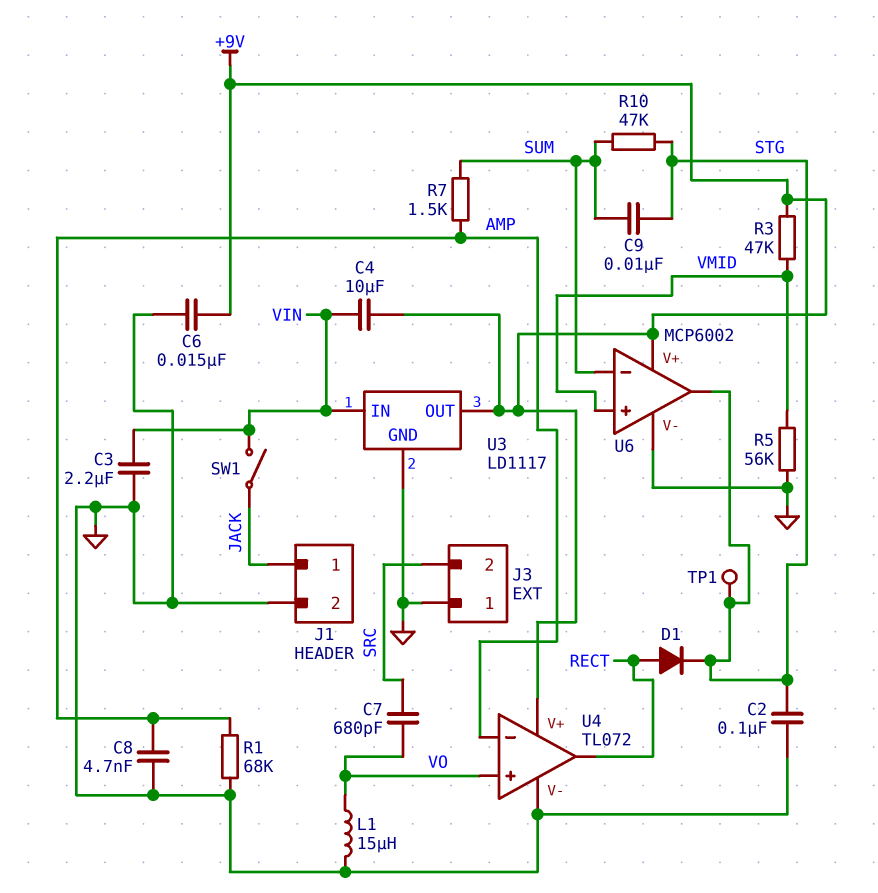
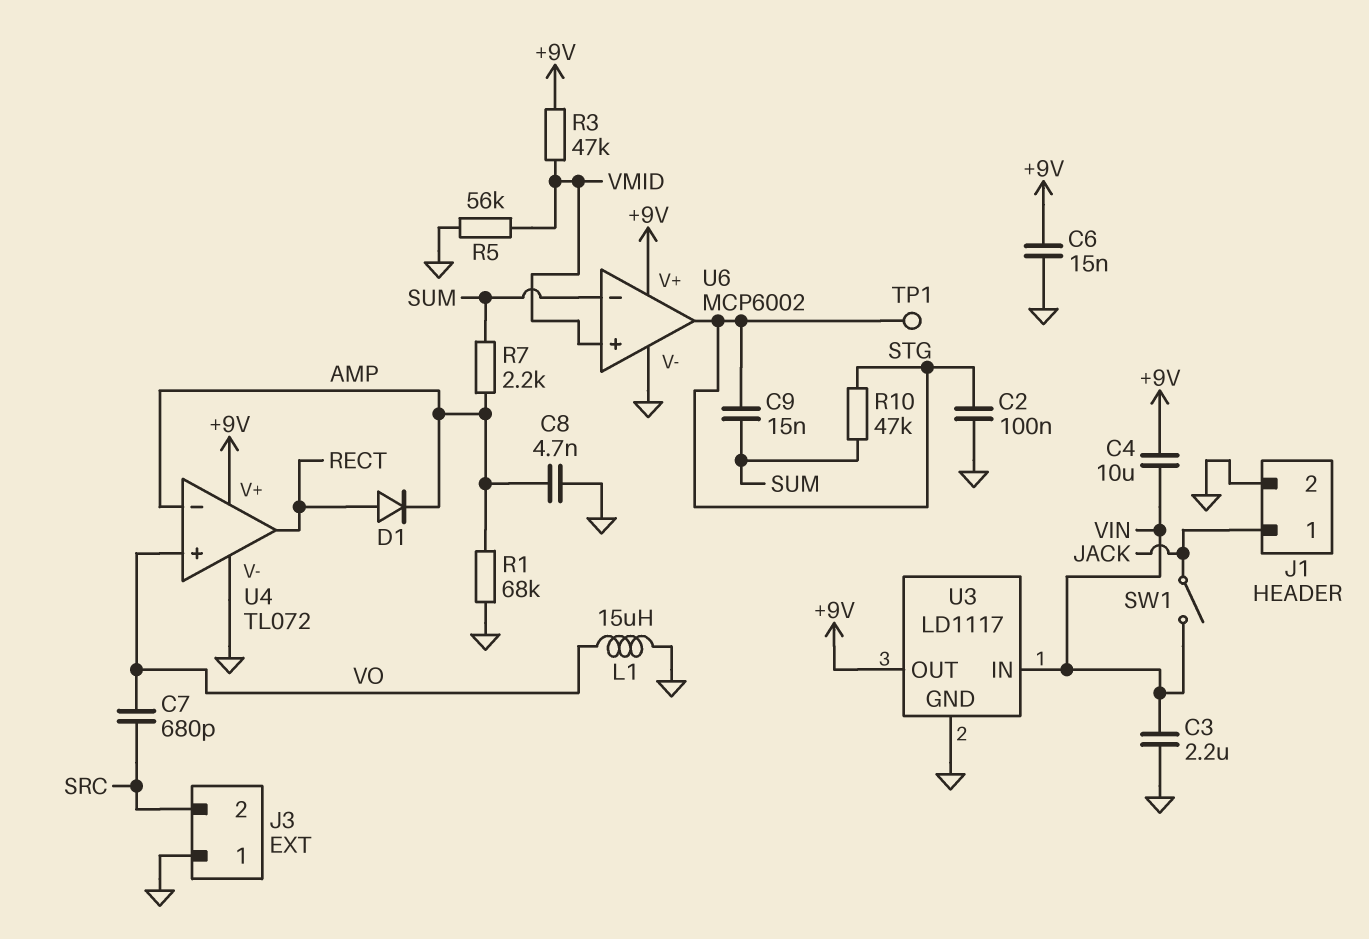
C9: 10nF (STG, SUM) -> 15nF (STG, SUM)
D1: diode (A RECT, K STG) -> diode (A RECT, K AMP)
R7: 1.5k (AMP, SUM) -> 2.2k (AMP, SUM)

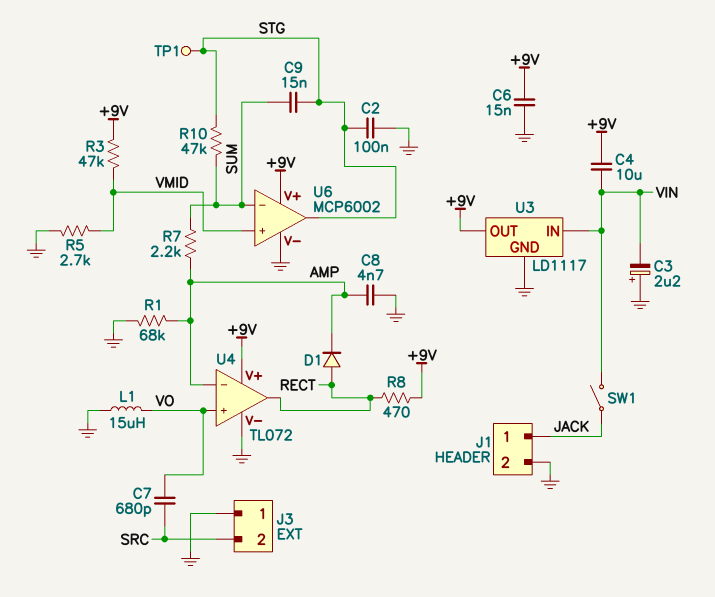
C3: 2.2uF (GND, VIN) -> 2.2uF (plus GND, minus VIN)
R5: 56k (GND, VMID) -> 2.7k (GND, VMID)
R8: none -> 470 (+9V, RECT)

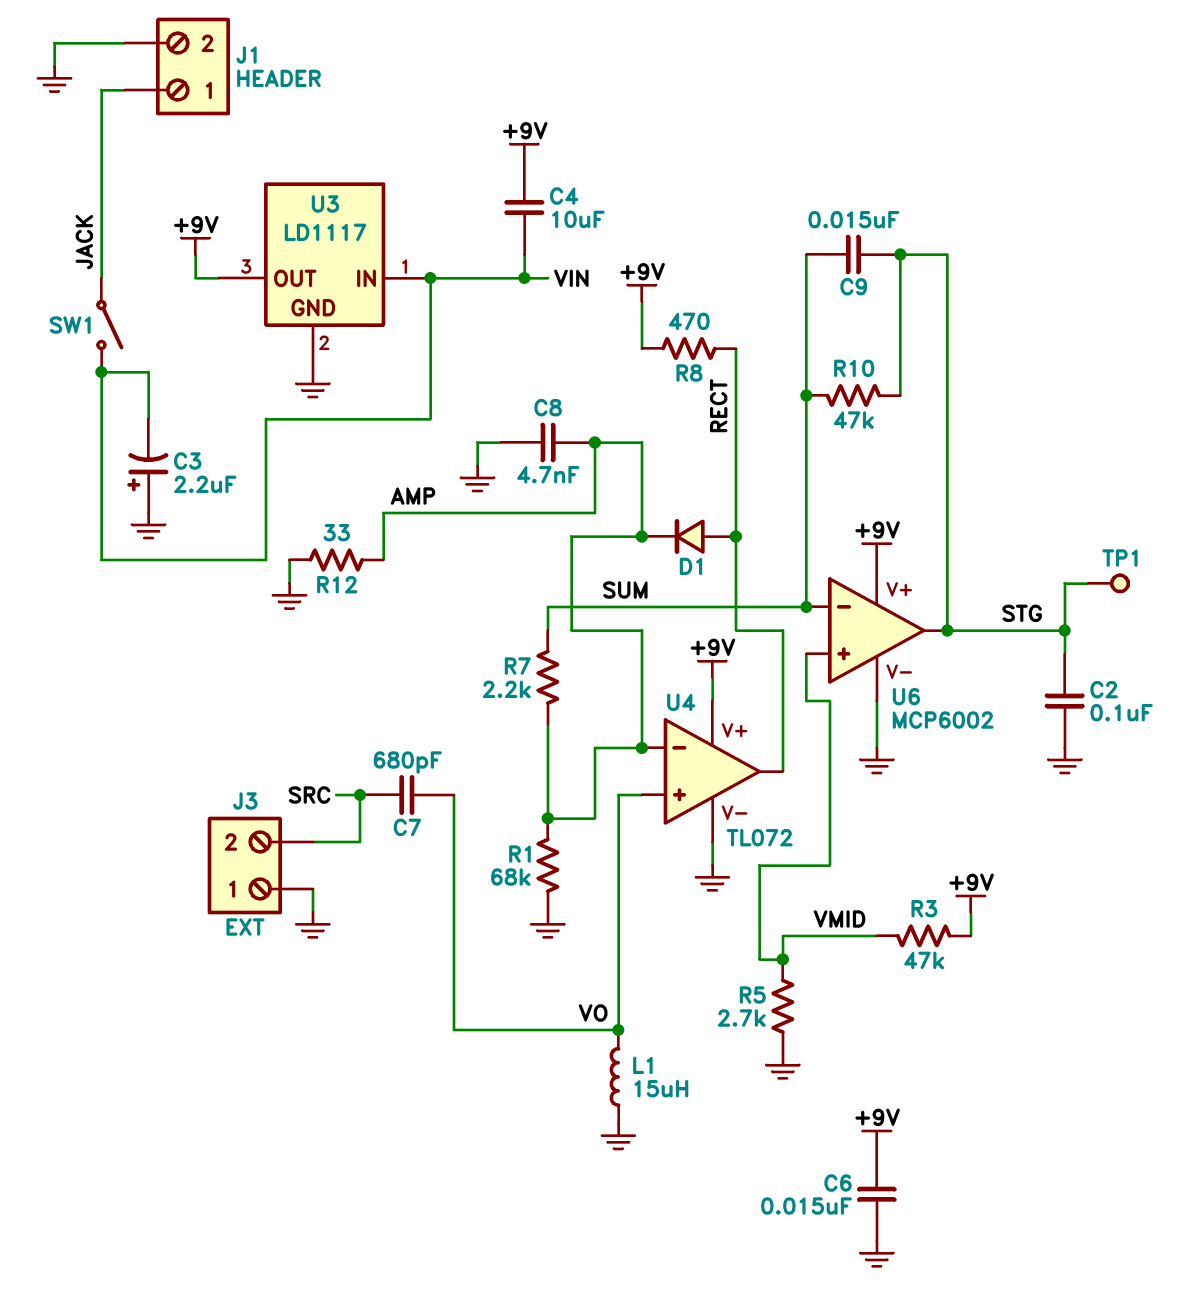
R12: none -> 33 (AMP, GND)

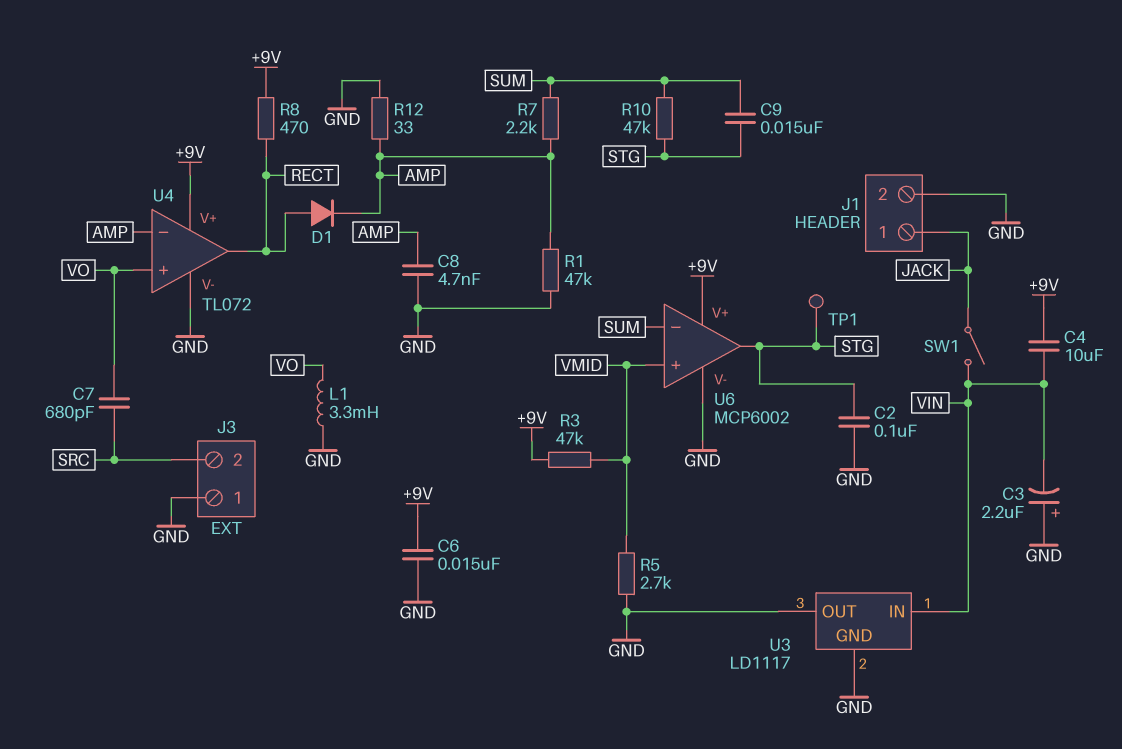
L1: 15uH (GND, VO) -> 3.3mH (GND, VO)
R1: 68k (AMP, GND) -> 47k (AMP, GND)
U3 pin OUT: +9V -> GND

